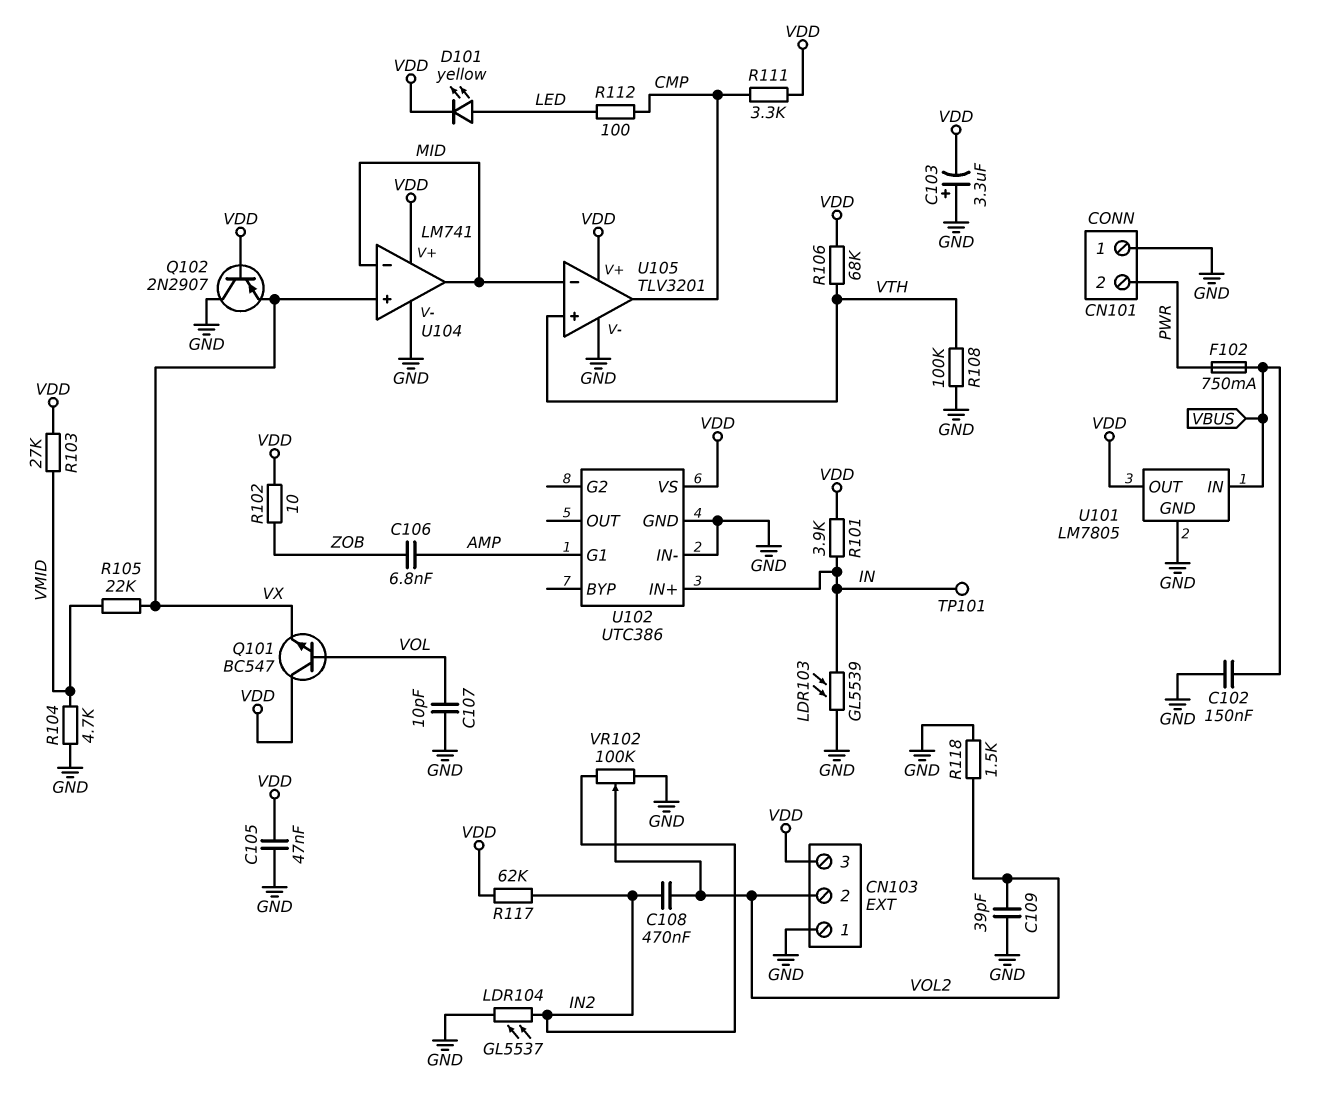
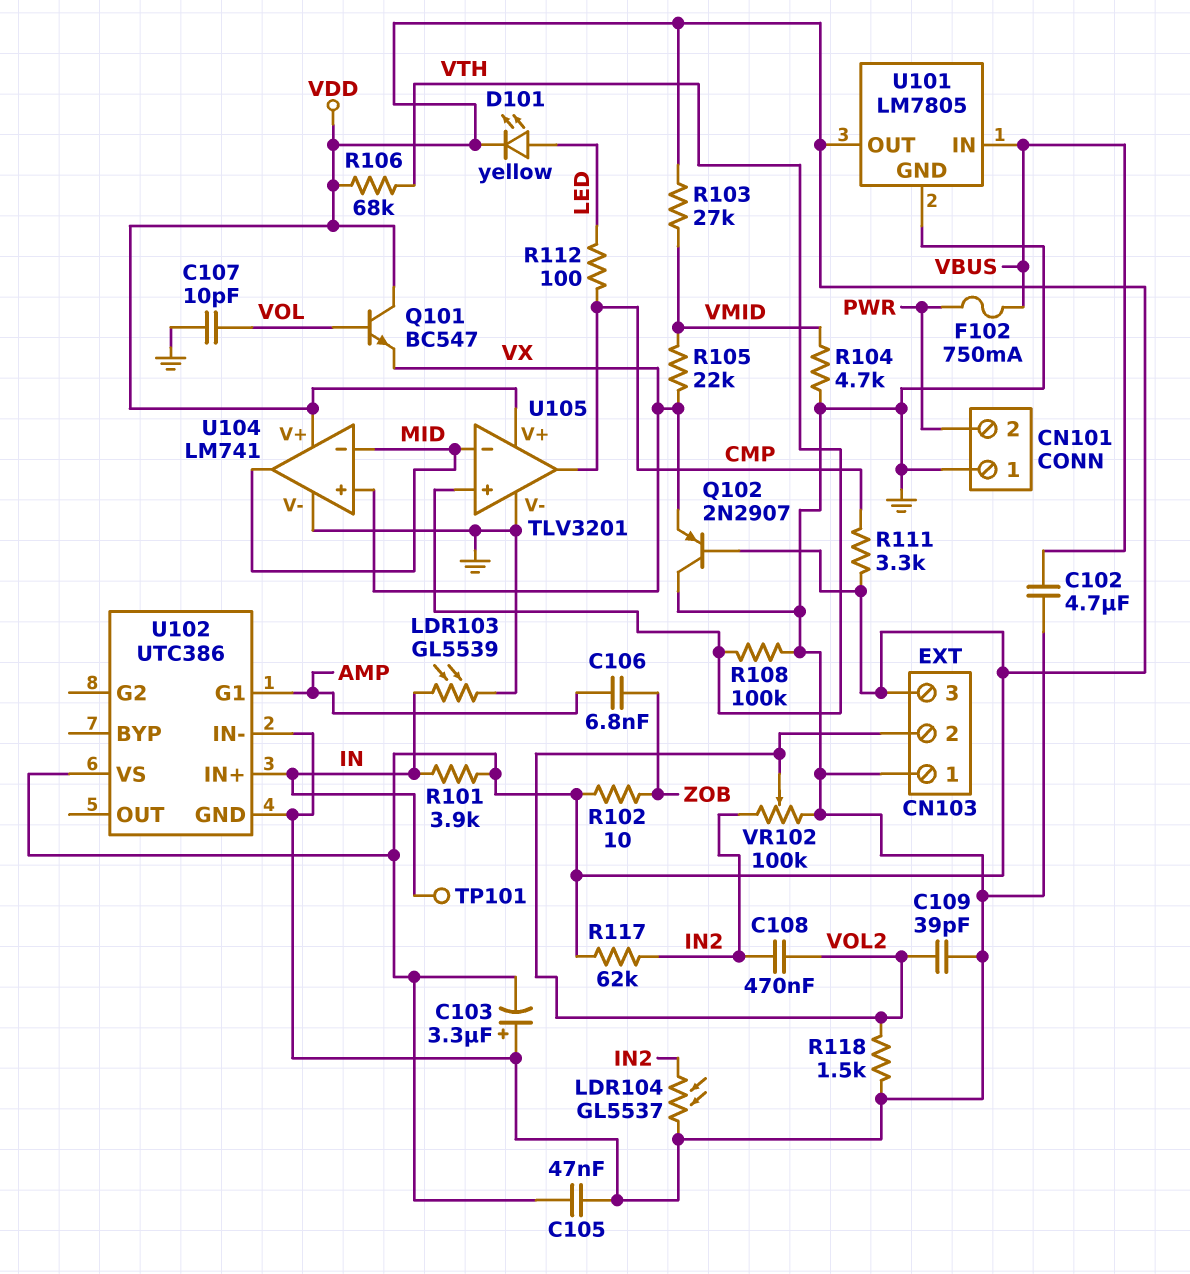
C102: 150nF (GND, VBUS) -> 4.7uF (GND, VBUS)

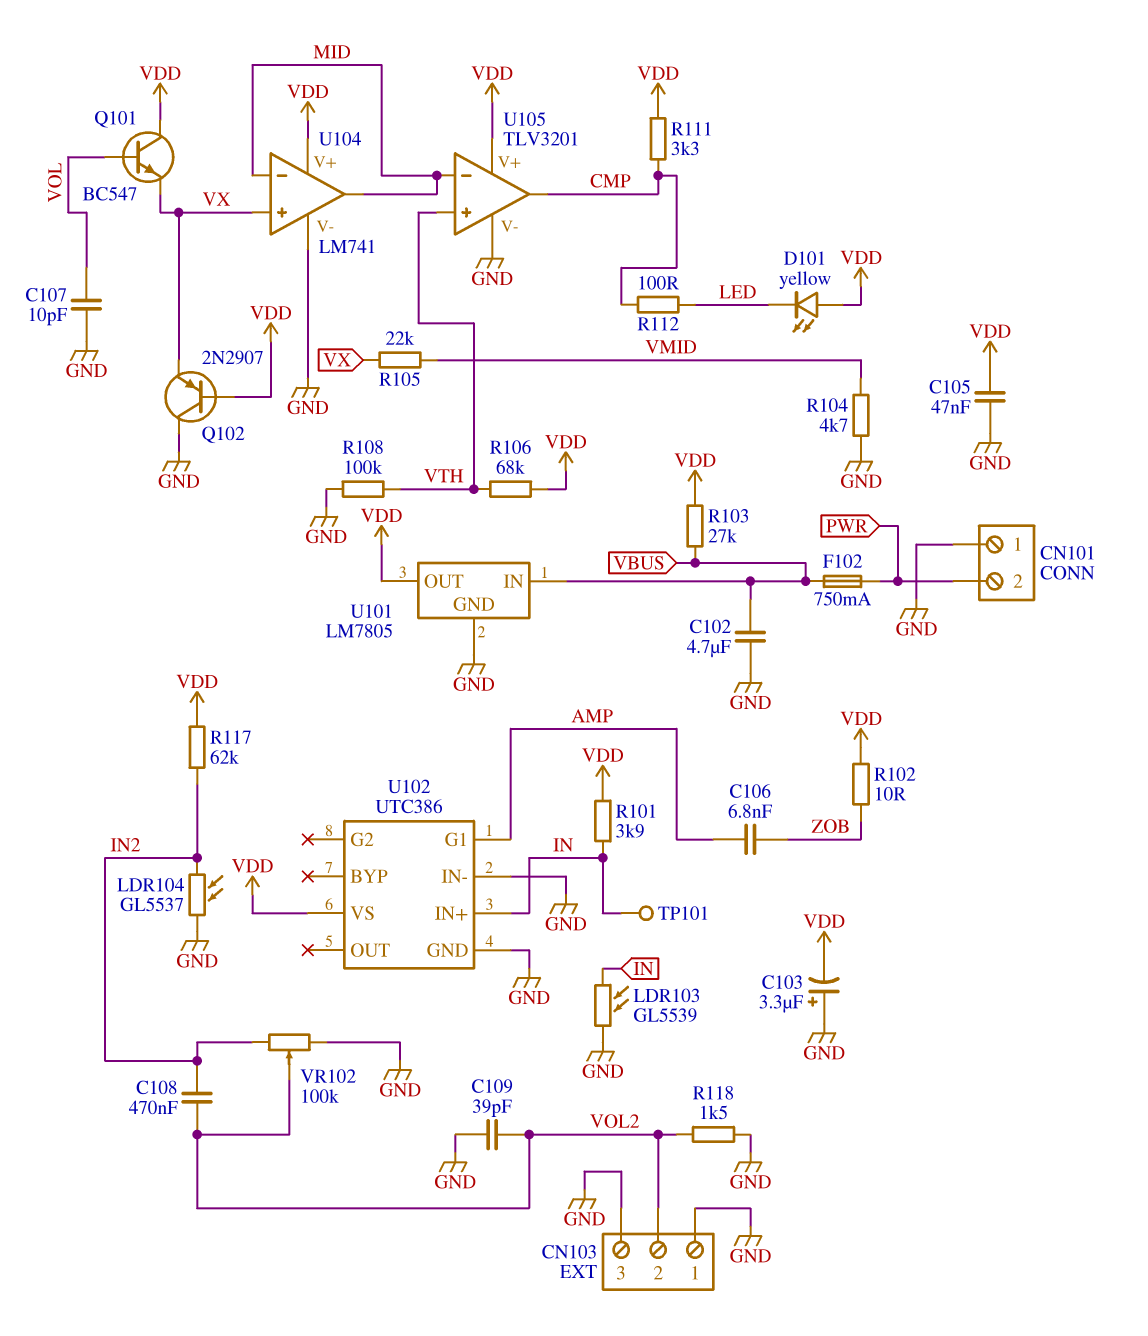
CN103 pin 3: VDD -> GND
D101: LED yellow (A LED, K VDD) -> LED yellow (A VDD, K LED)
R103: 27k (VDD, VMID) -> 27k (VBUS, VDD)

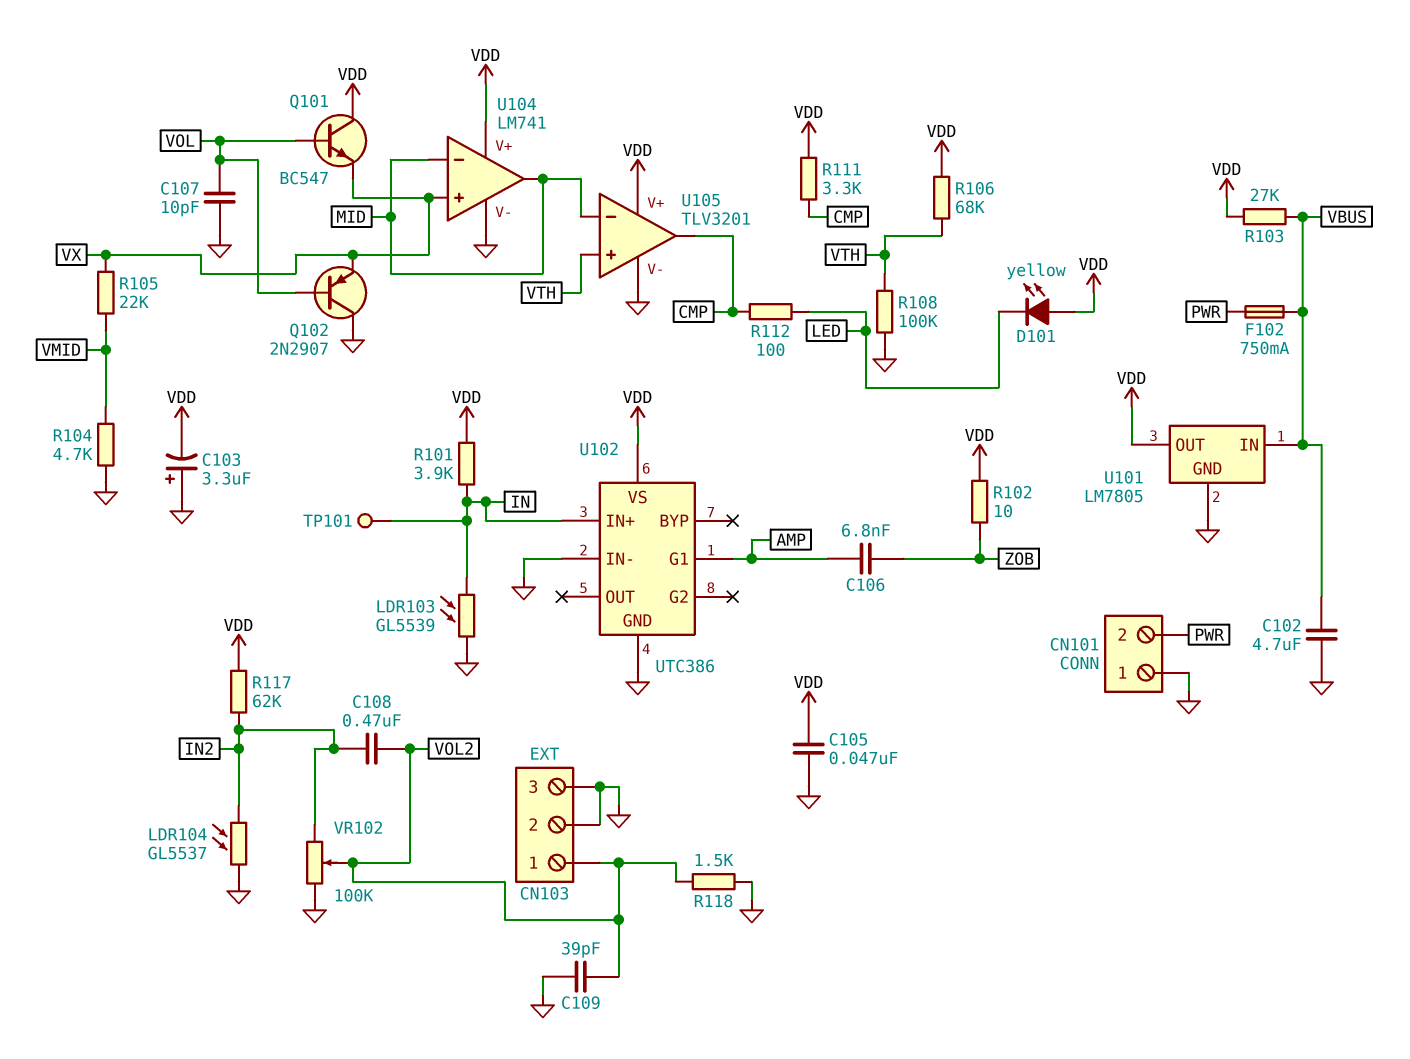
CN103 pin 1: GND -> VOL2
CN103 pin 2: VOL2 -> GND
Q102: PNP 2N2907 (B VDD, C GND, E VX) -> PNP 2N2907 (B VOL, C GND, E VX)

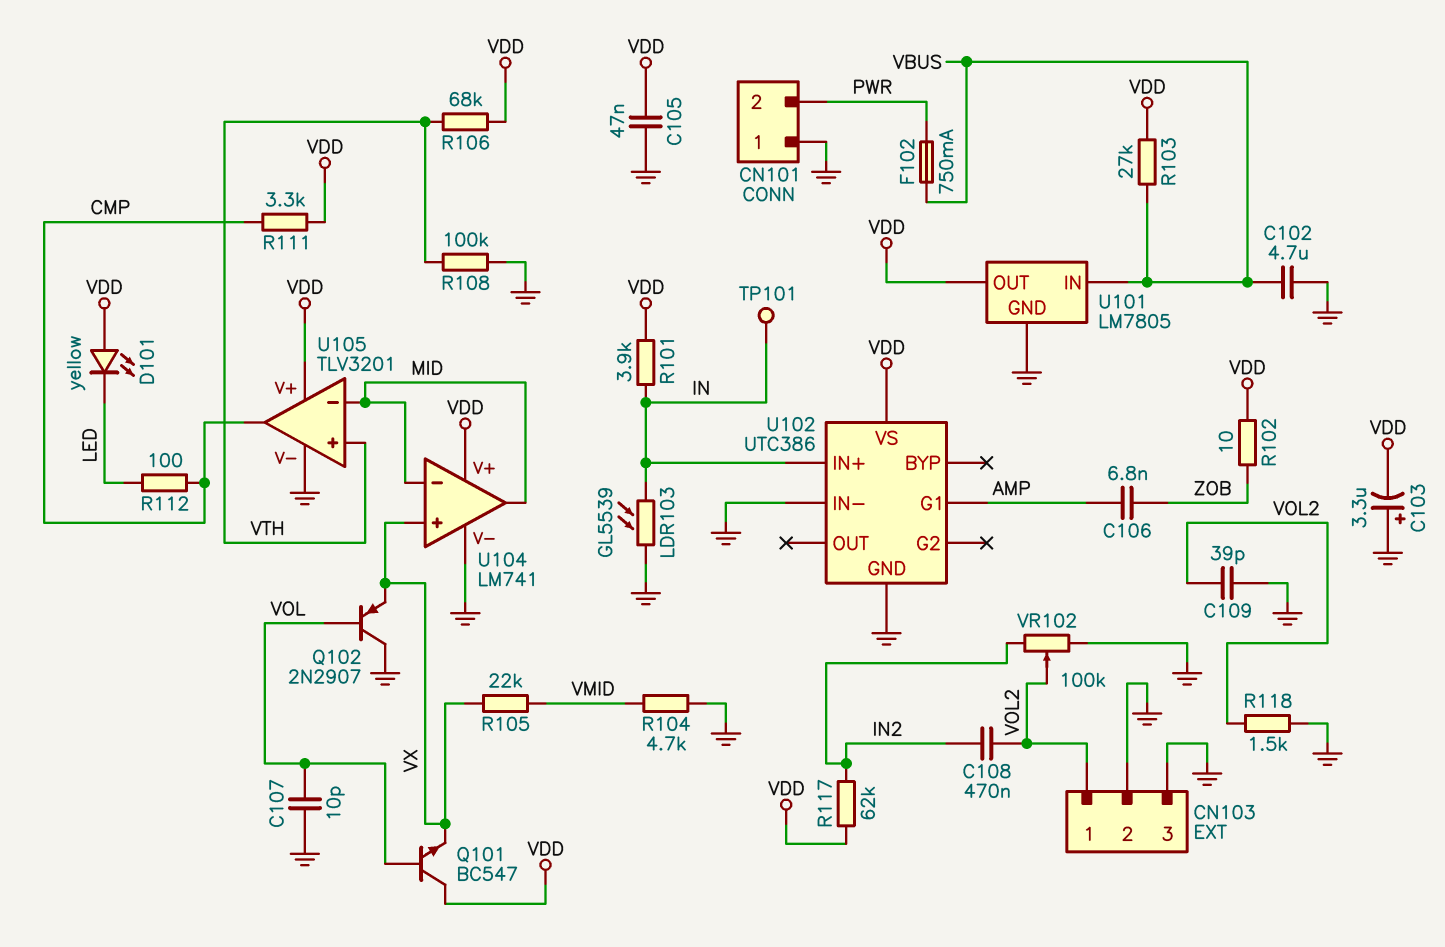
LDR104: GL5537 (GND, IN2) -> none

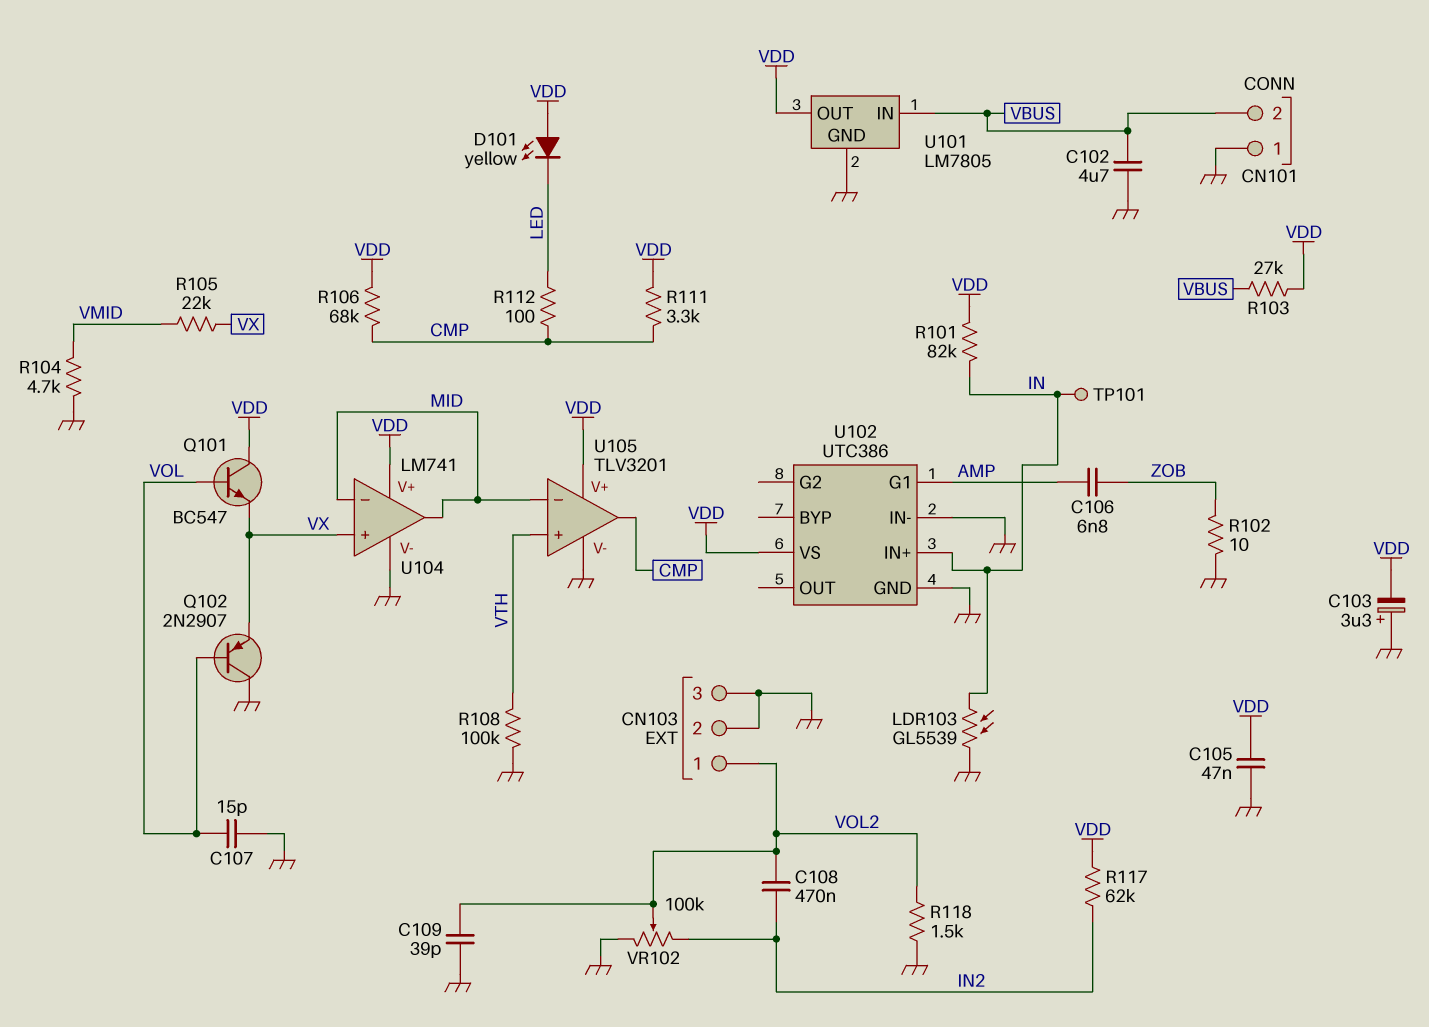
C107: 10pF (GND, VOL) -> 15pF (GND, VOL)
CN101 pin 2: PWR -> VBUS
F102: 750mA (PWR, VBUS) -> none
R101: 3.9k (IN, VDD) -> 82k (IN, VDD)
R102: 10 (VDD, ZOB) -> 10 (GND, ZOB)
R106: 68k (VDD, VTH) -> 68k (CMP, VDD)

